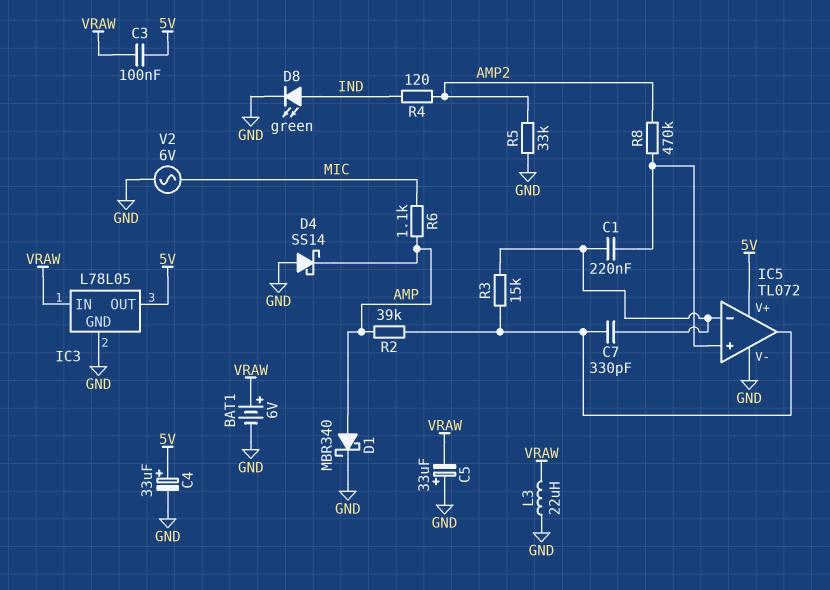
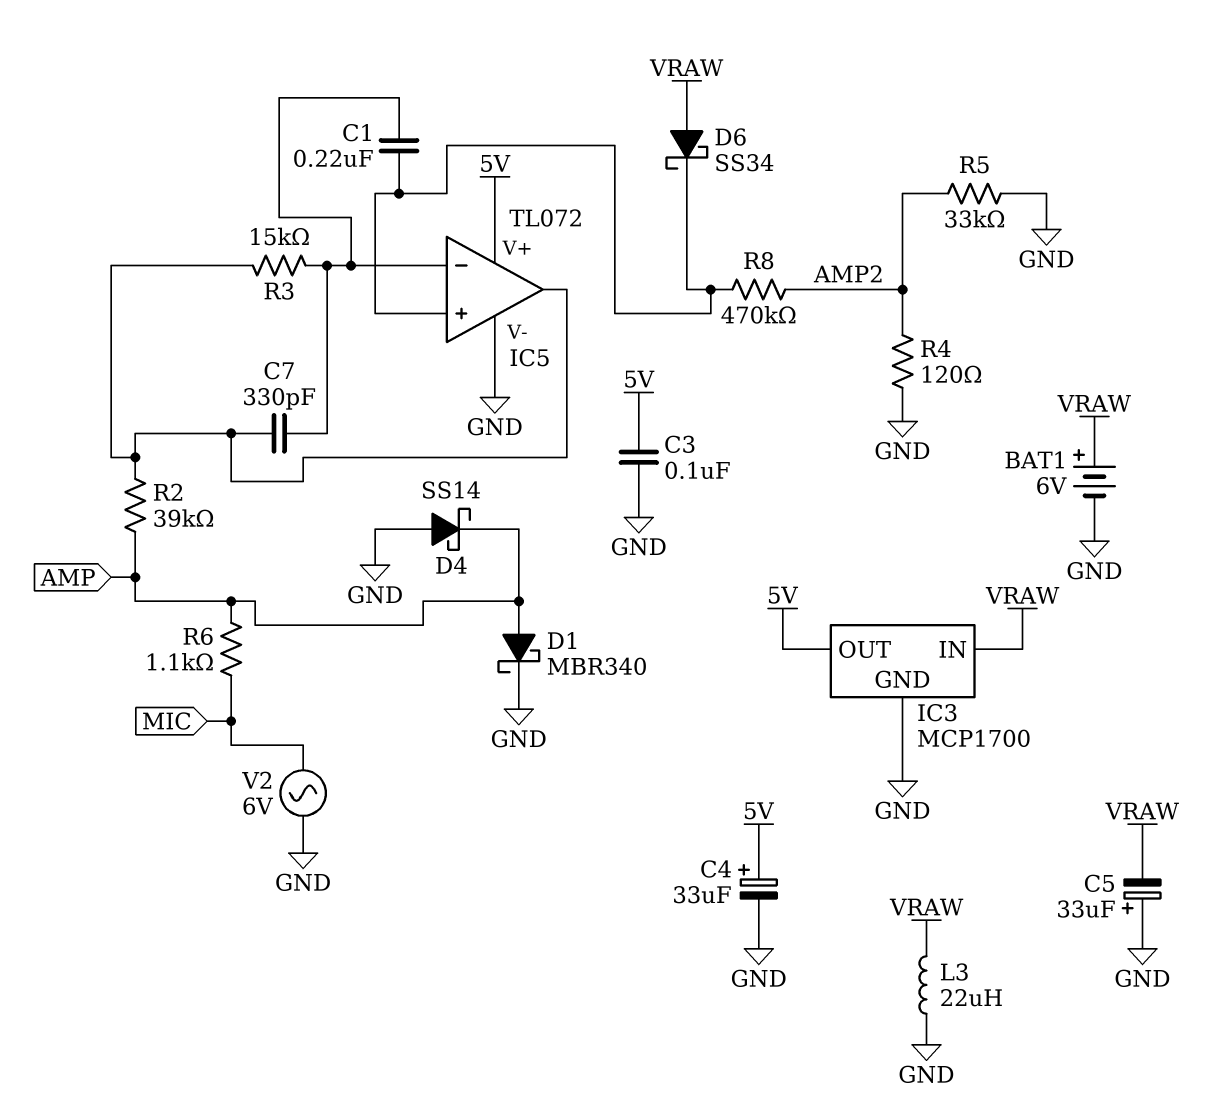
C3: 100nF (5V, VRAW) -> 100nF (5V, GND)
D6: none -> schottky SS34 (A VRAW, K IC5/in+)
D8: LED green (A IND, K GND) -> none
IC3: L78L05 -> MCP1700
R4: 120 (AMP2, IND) -> 120 (AMP2, GND)

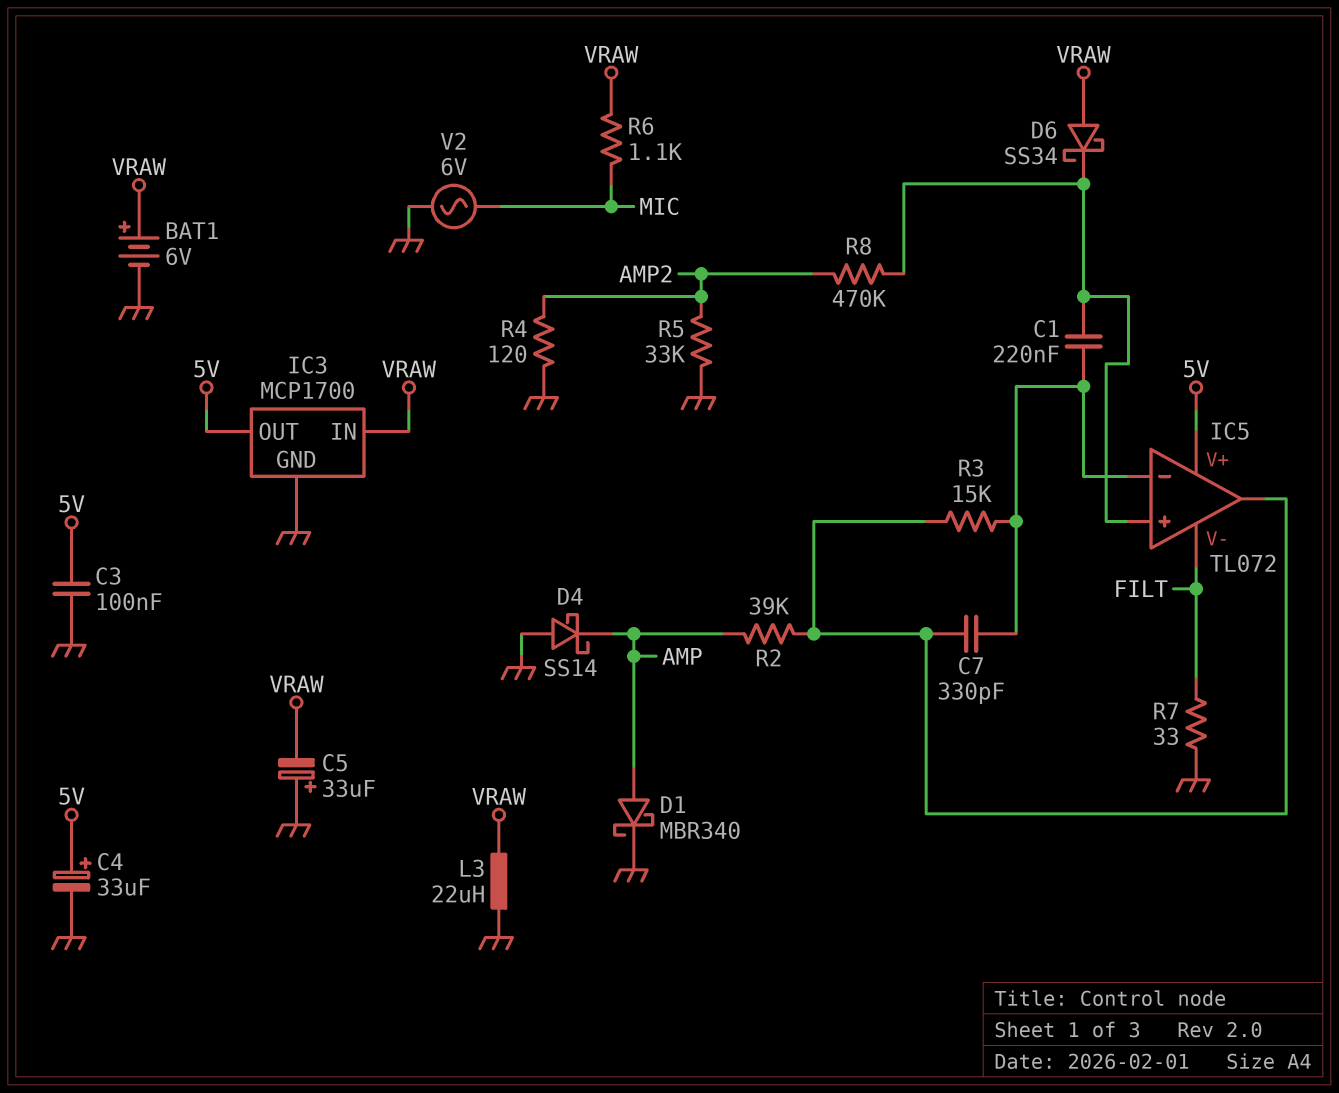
IC5 pin V-: GND -> FILT
R6: 1.1k (AMP, MIC) -> 1.1k (MIC, VRAW)
R7: none -> 33 (FILT, GND)

